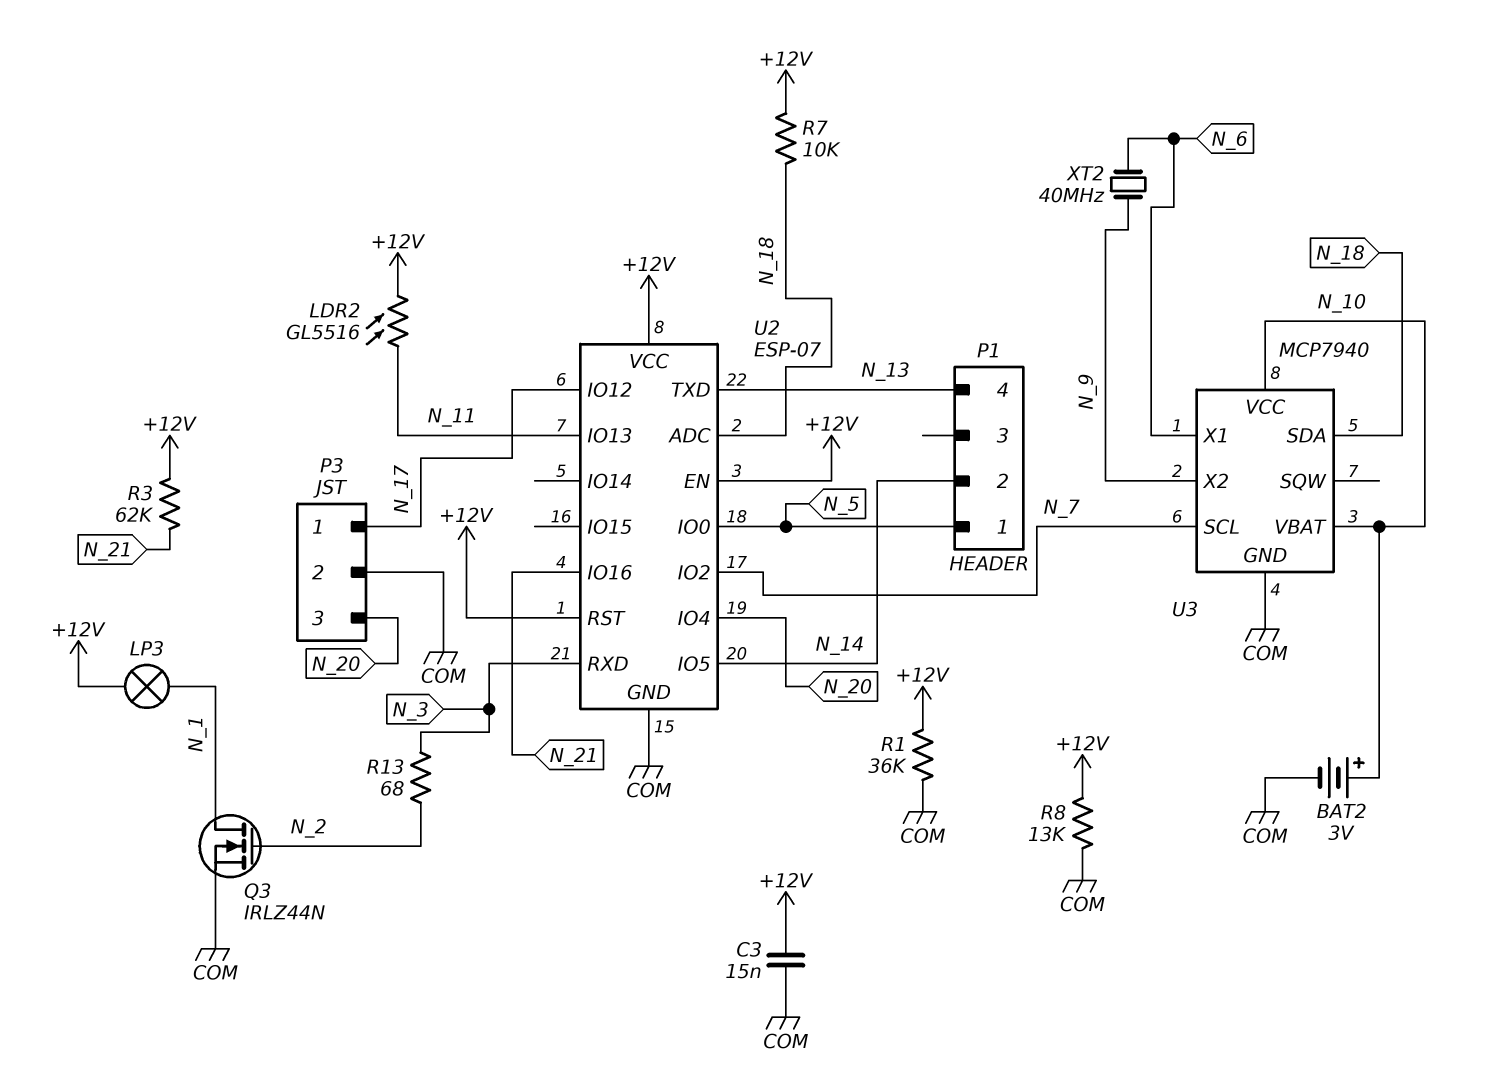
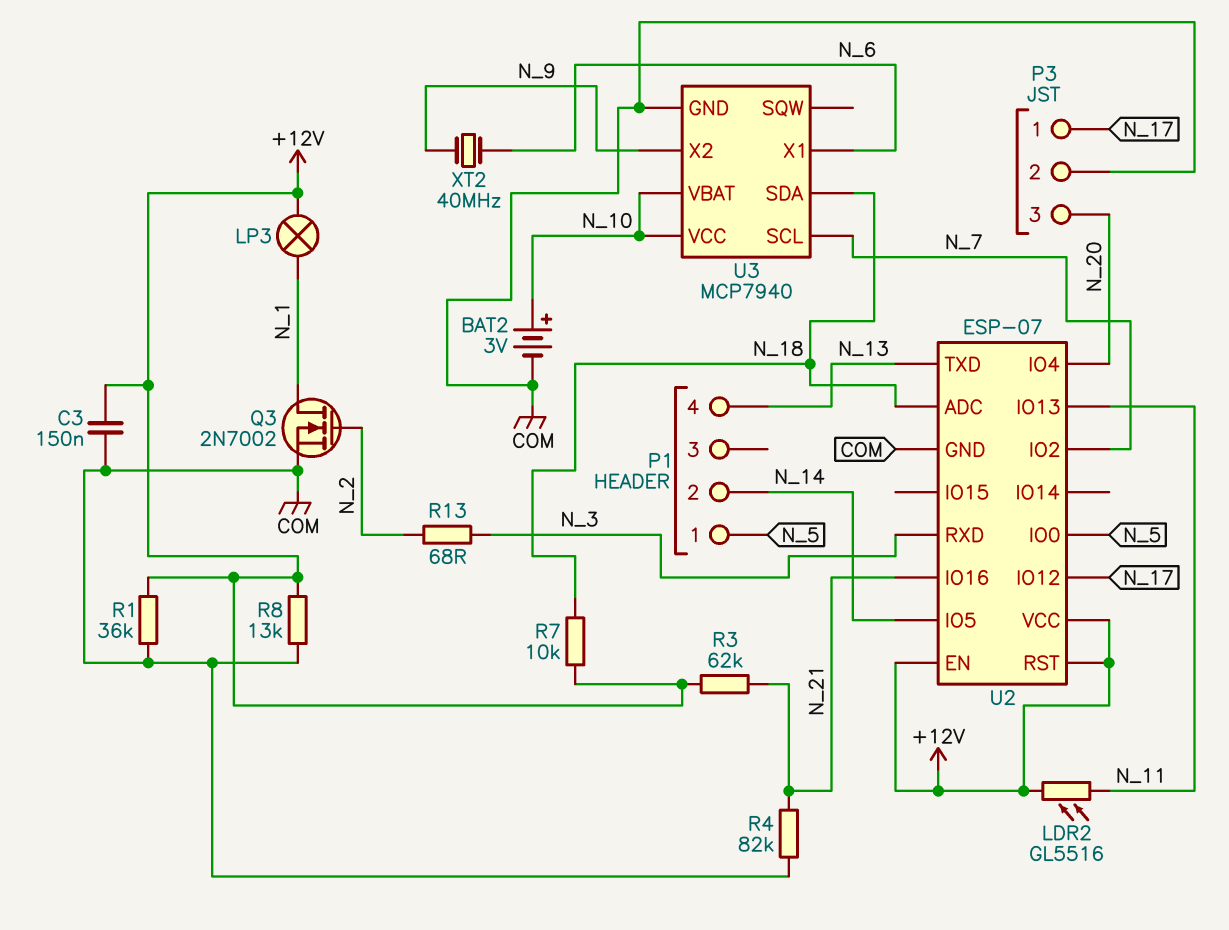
C3: 15nF (+12V, COM) -> 150nF (+12V, COM)
Q3: NMOS IRLZ44N (G N_2, D N_1, S COM) -> NMOS 2N7002 (G N_2, D N_1, S COM)
R4: none -> 82k (COM, N_21)

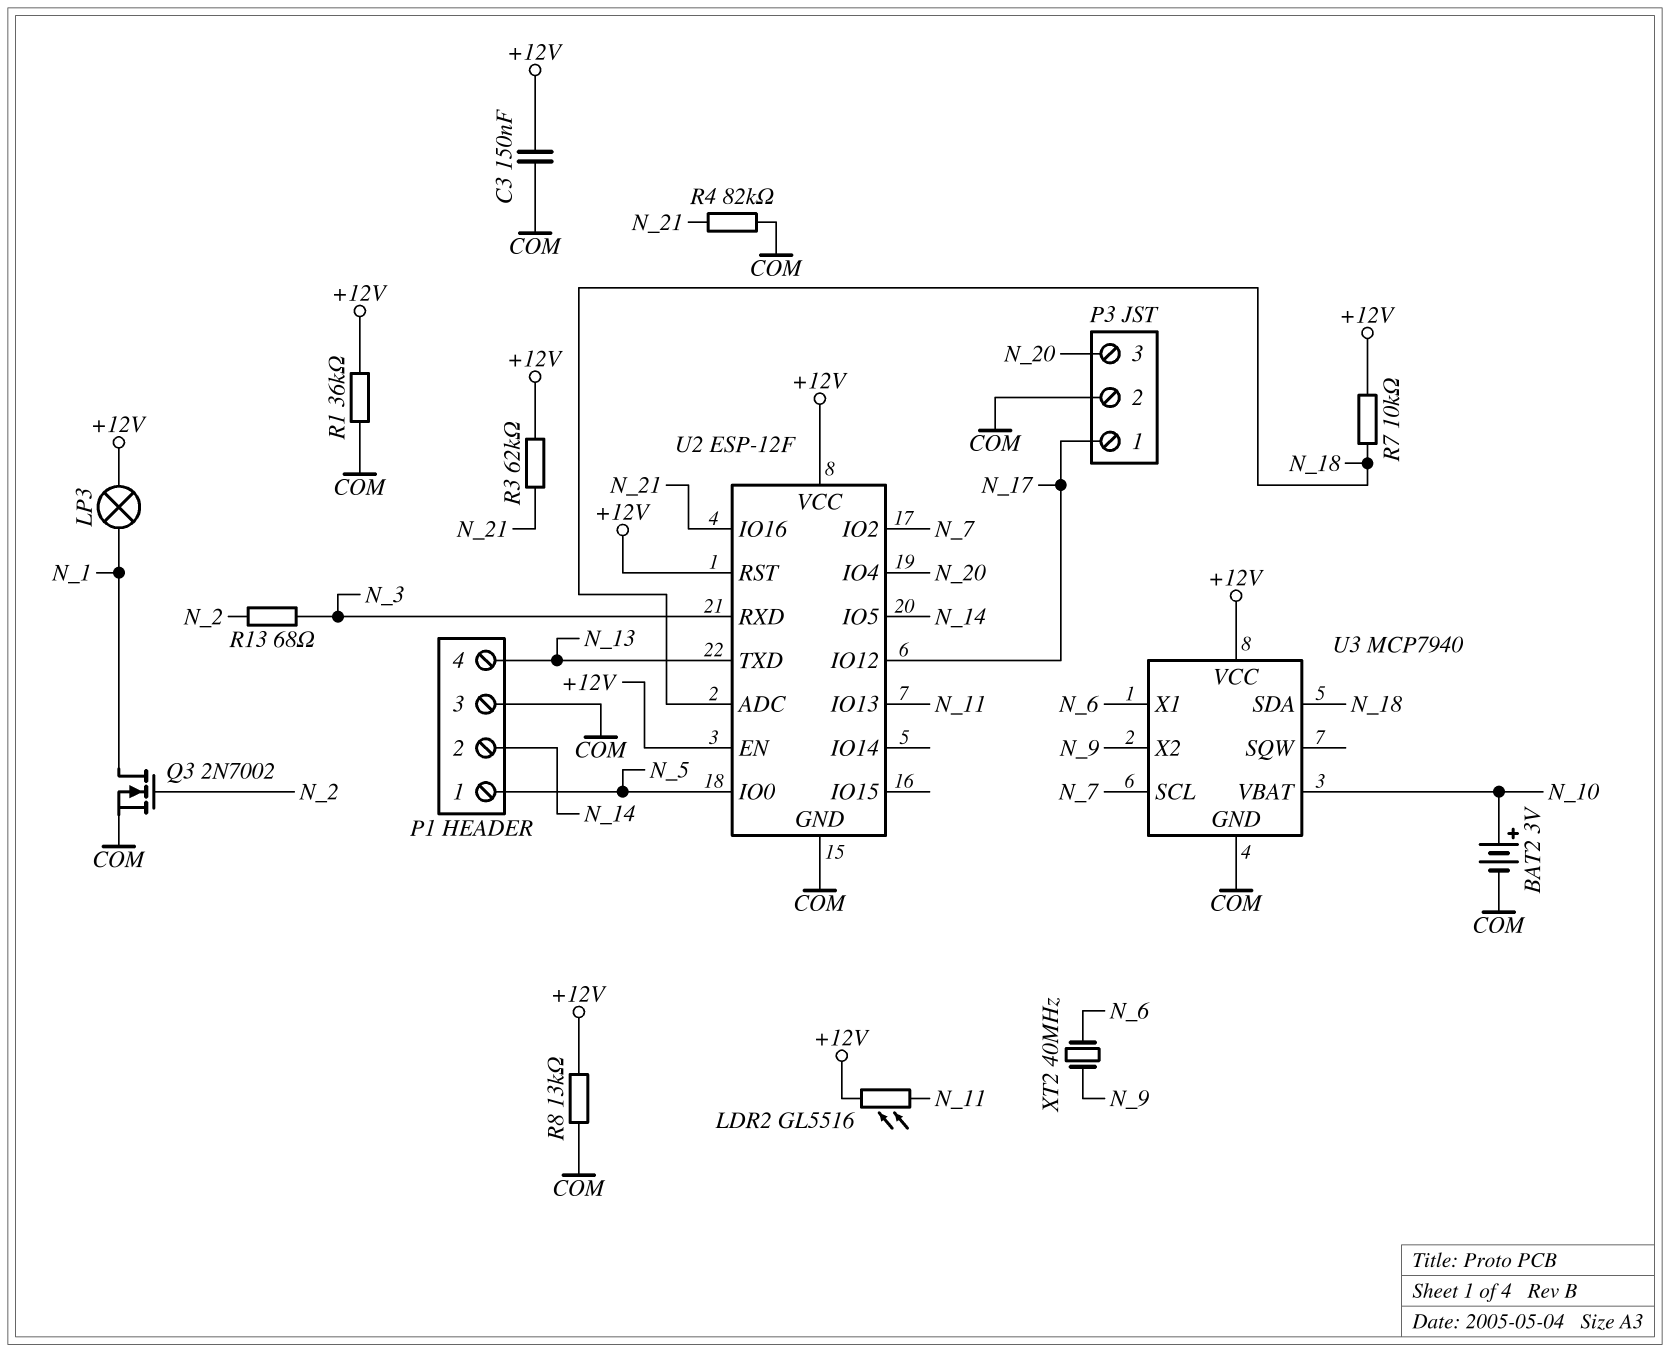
P1 pin 3: none -> COM
U2: ESP-07 -> ESP-12F
U3 pin VCC: N_10 -> +12V

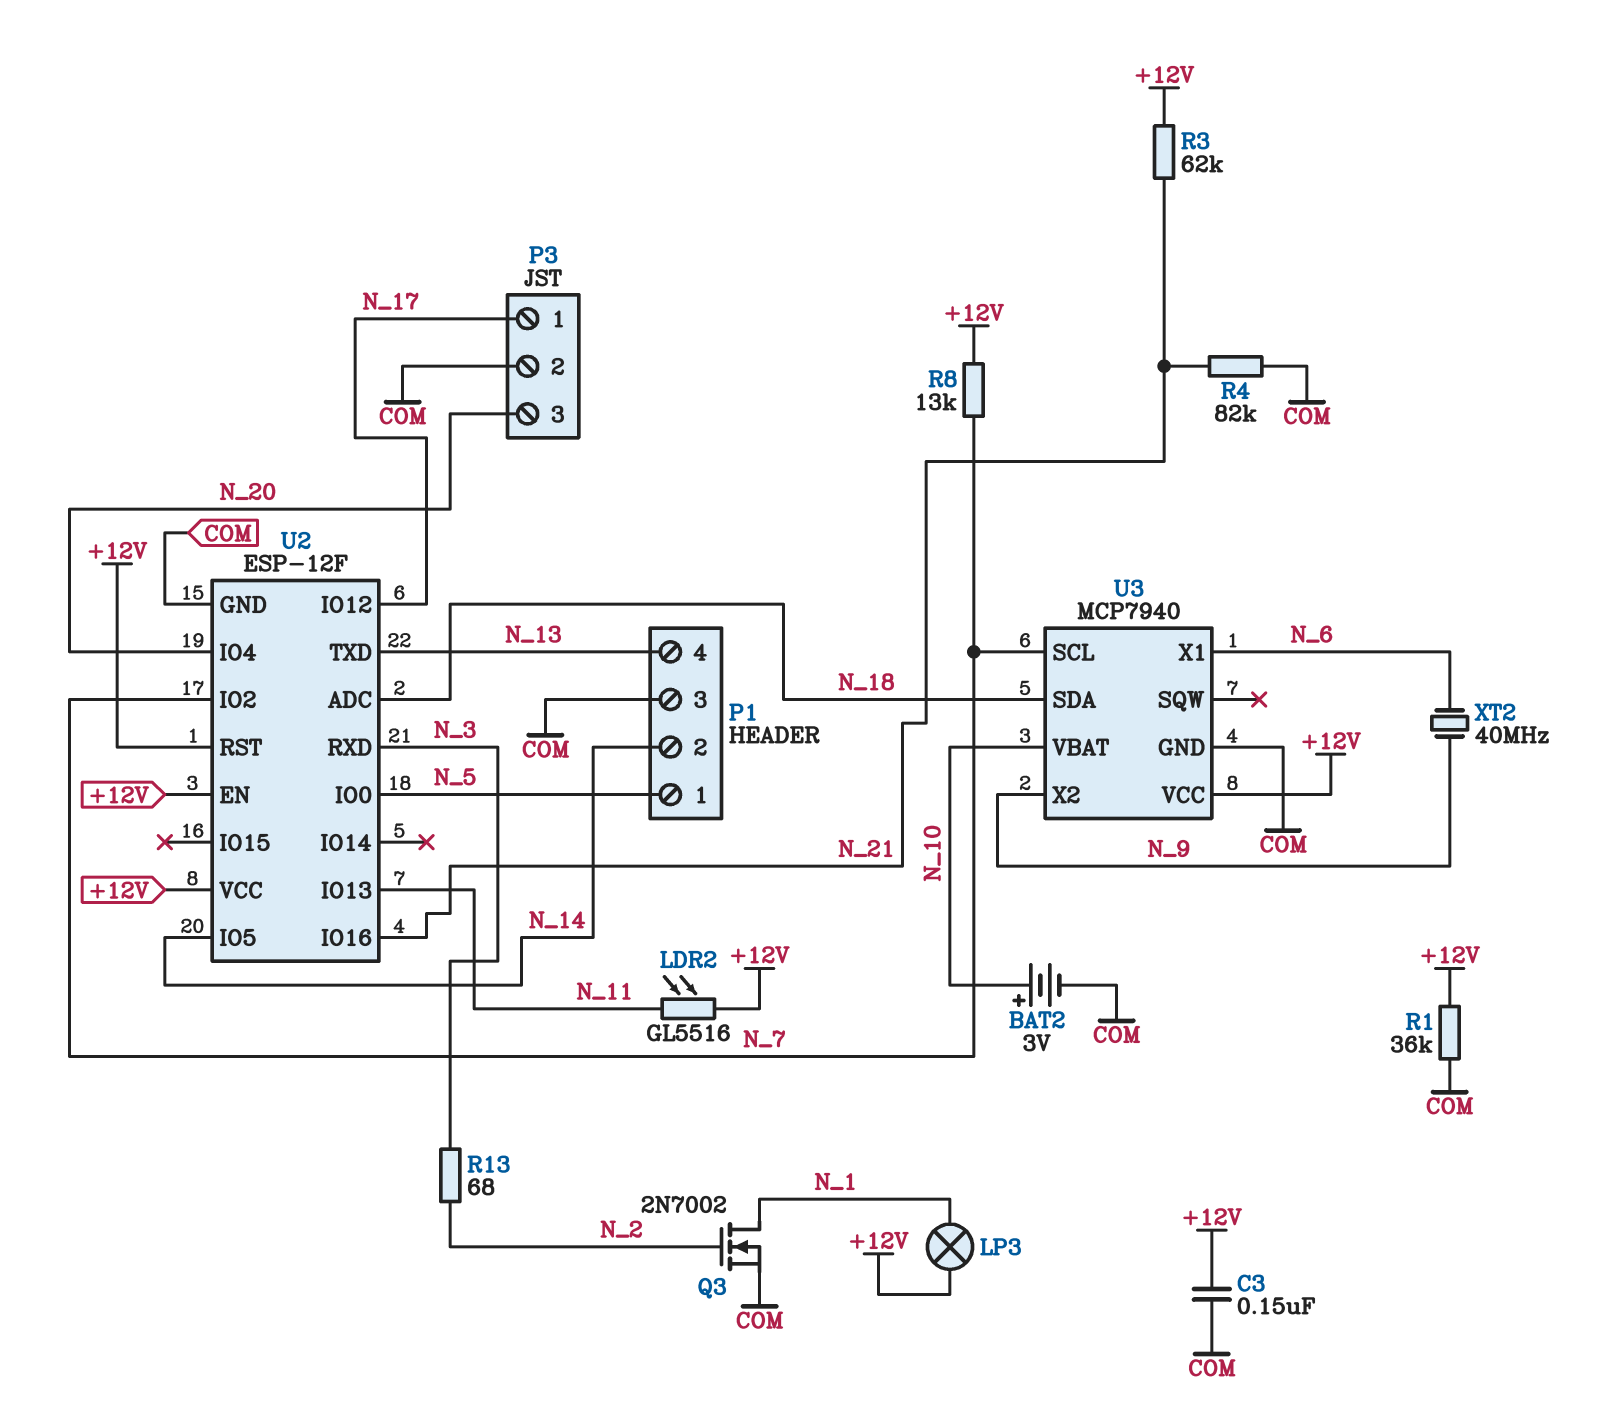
R7: 10k (+12V, N_18) -> none
R8: 13k (+12V, COM) -> 13k (+12V, N_7)

